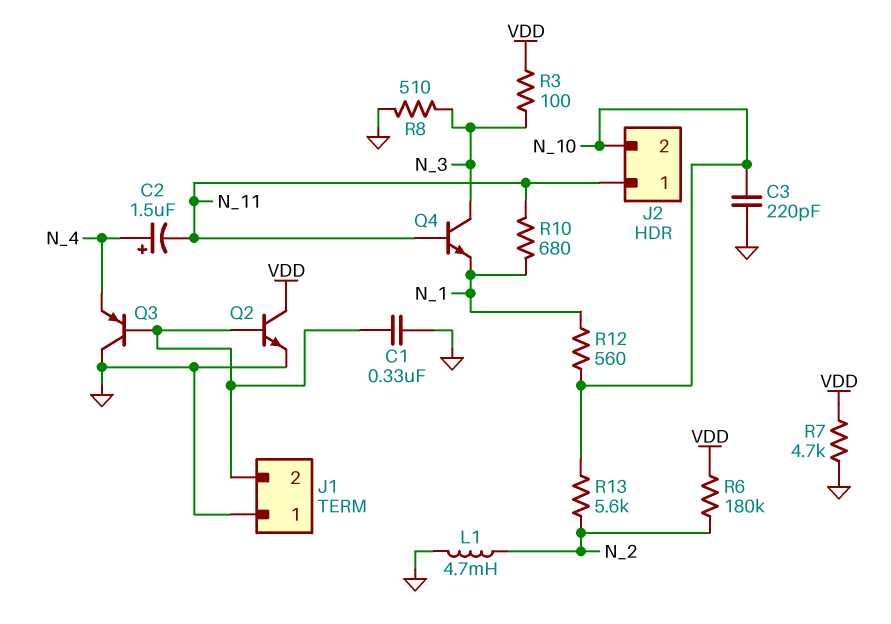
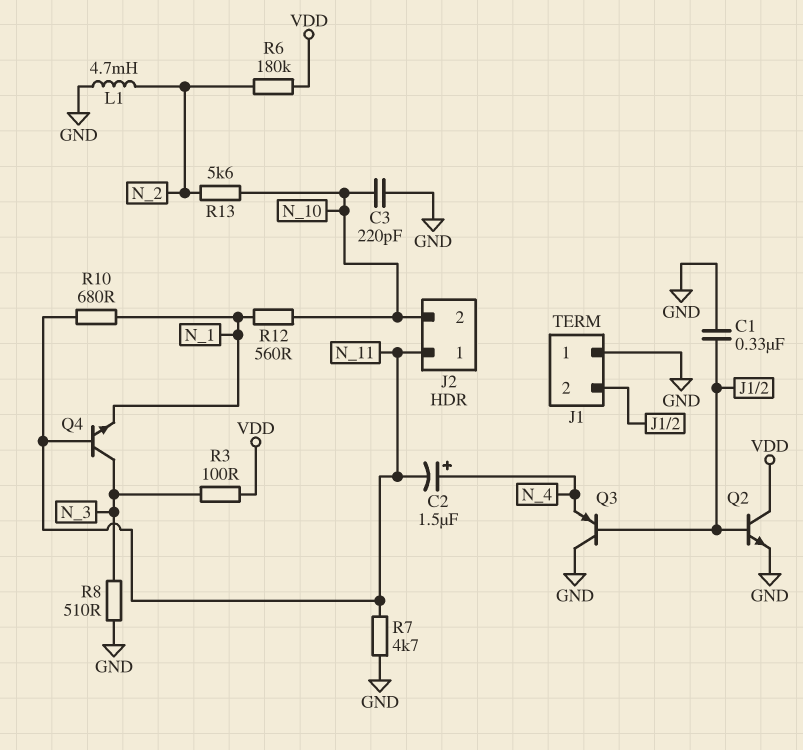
R7: 4.7k (GND, VDD) -> 4.7k (GND, N_11)

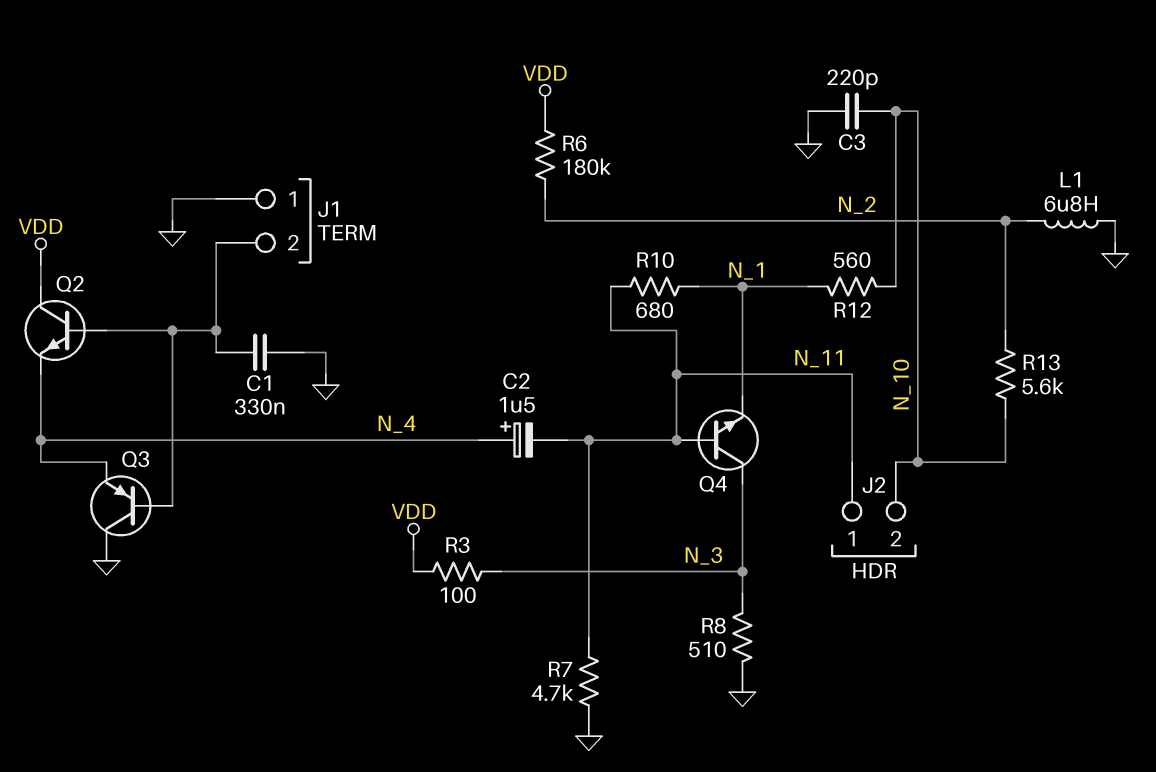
L1: 4.7mH (GND, N_2) -> 6.8uH (GND, N_2)
Q2: NPN (B J1/2, C VDD, E GND) -> NPN (B J1/2, C VDD, E N_4)

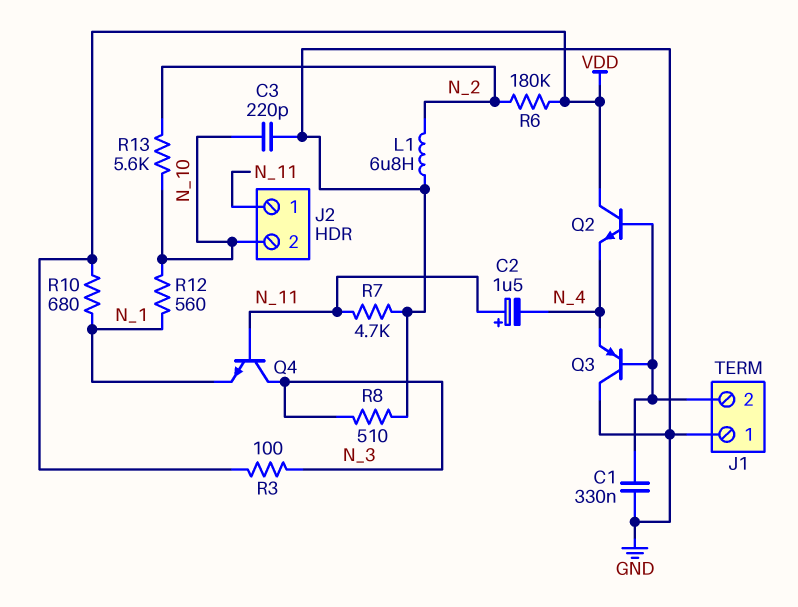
C2: 1.5uF (plus N_4, minus N_11) -> 1.5uF (plus N_11, minus N_4)
R10: 680 (N_1, N_11) -> 680 (N_1, VDD)

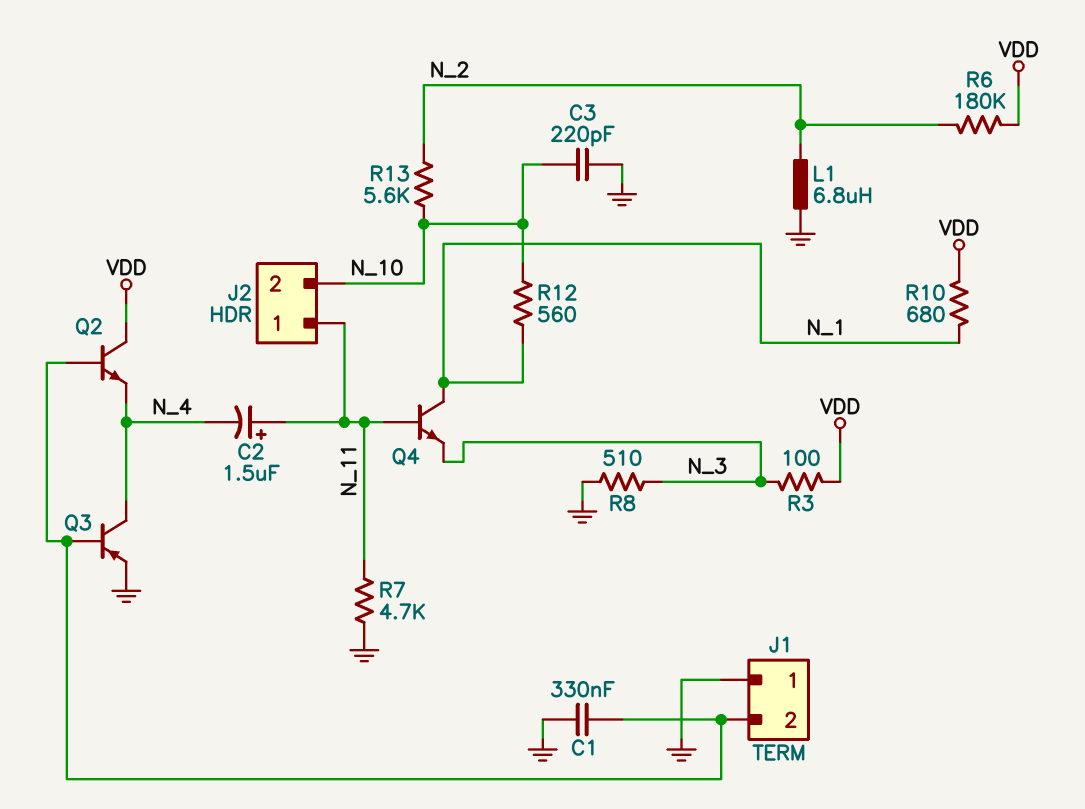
Q3: PNP (B J1/2, C GND, E N_4) -> PNP (B J1/2, C N_4, E GND)
Q4: NPN (B N_11, C N_3, E N_1) -> NPN (B N_11, C N_1, E N_3)

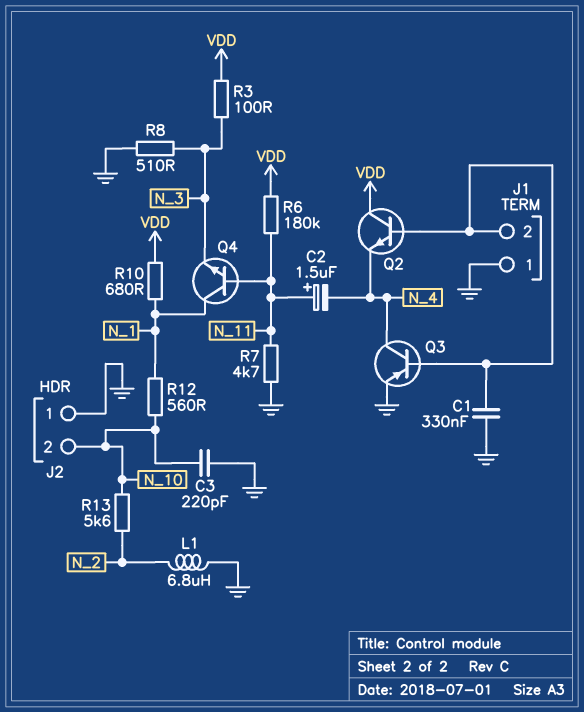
J2 pin 1: N_11 -> GND
R6: 180k (N_2, VDD) -> 180k (N_11, VDD)

